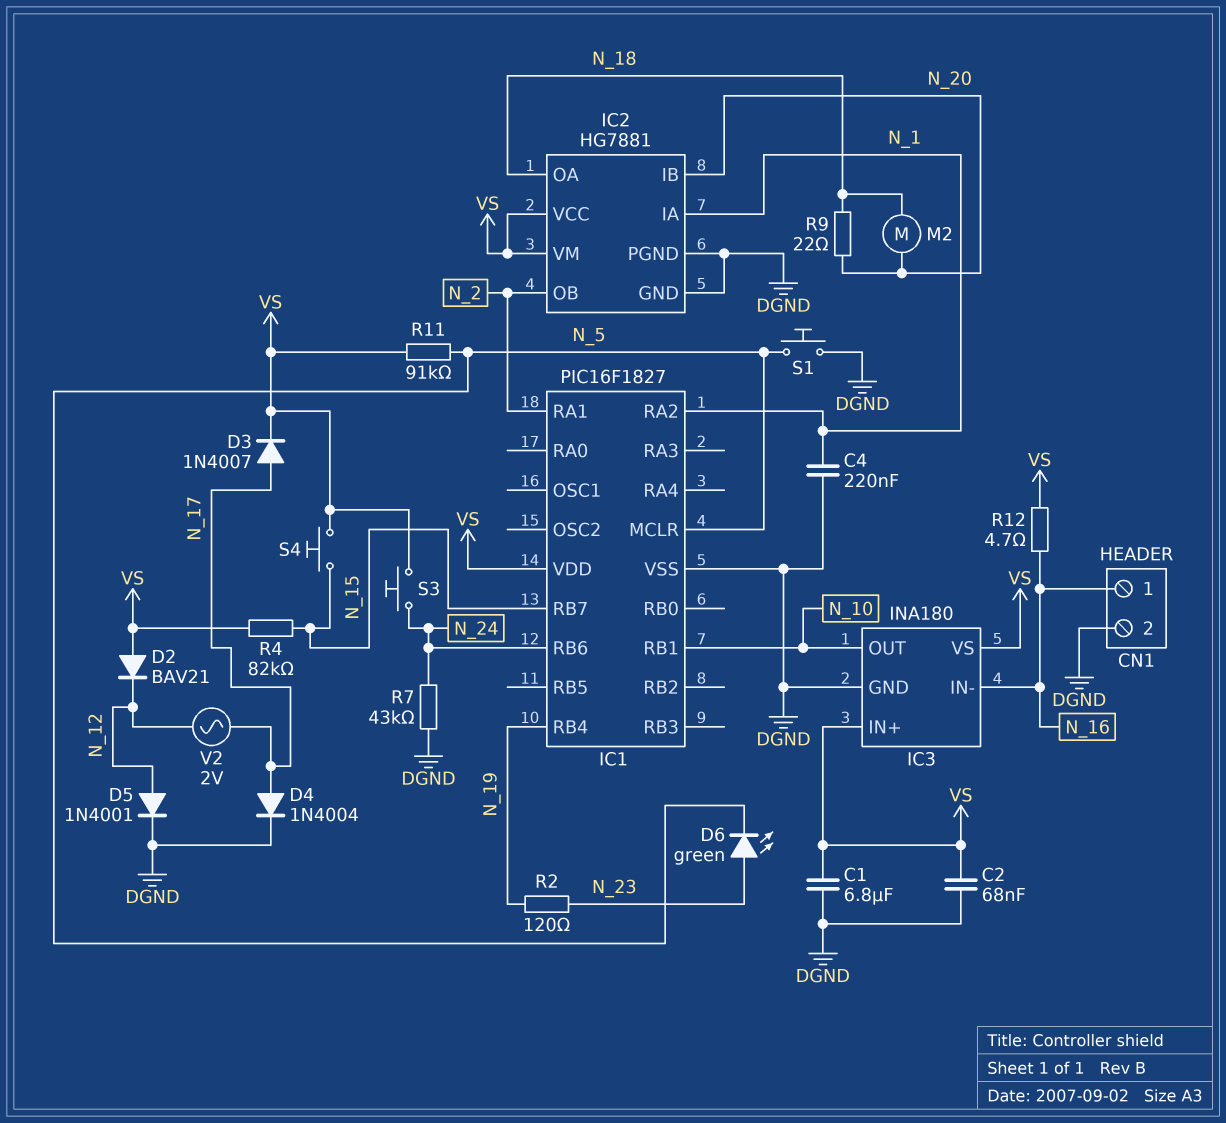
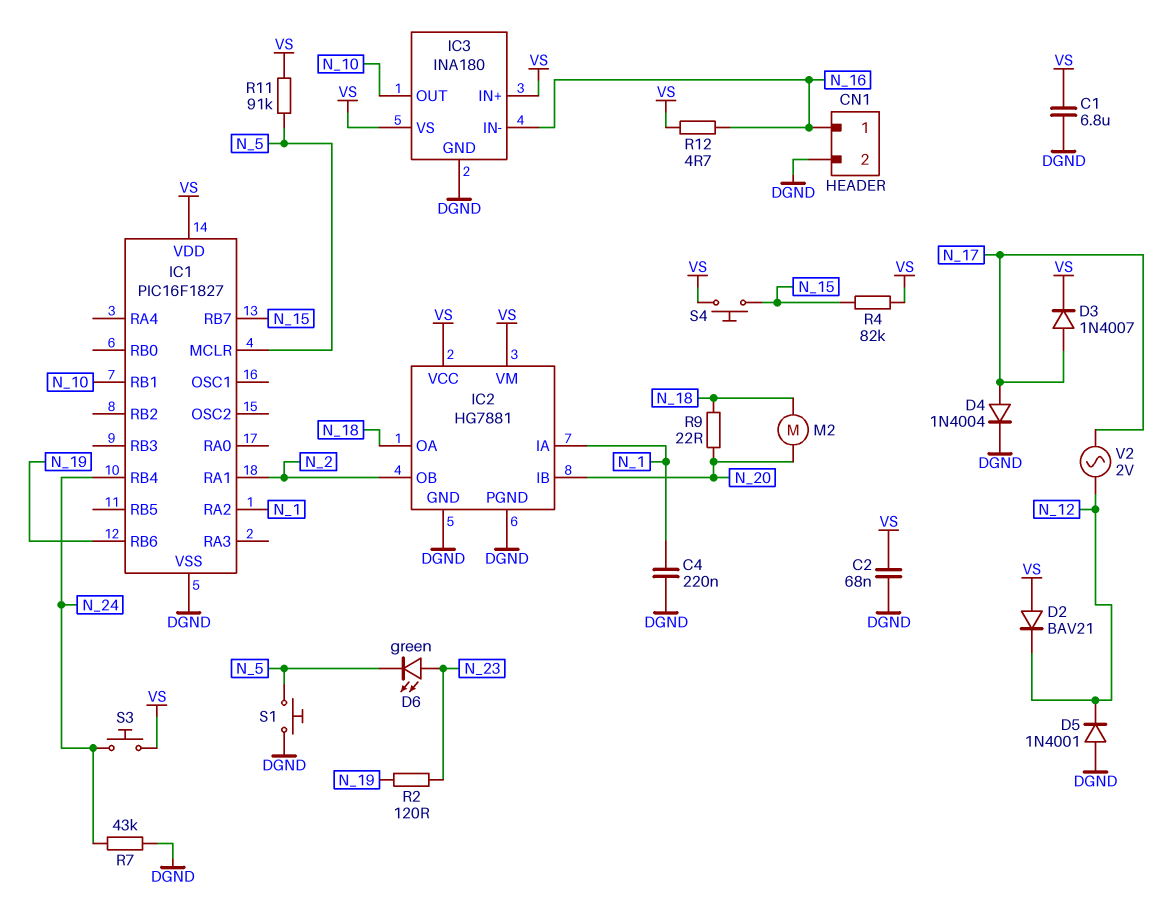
D5: diode 1N4001 (A N_12, K DGND) -> diode 1N4001 (A DGND, K N_12)
IC1 pin RB4: N_19 -> N_24
IC1 pin RB6: N_24 -> N_19

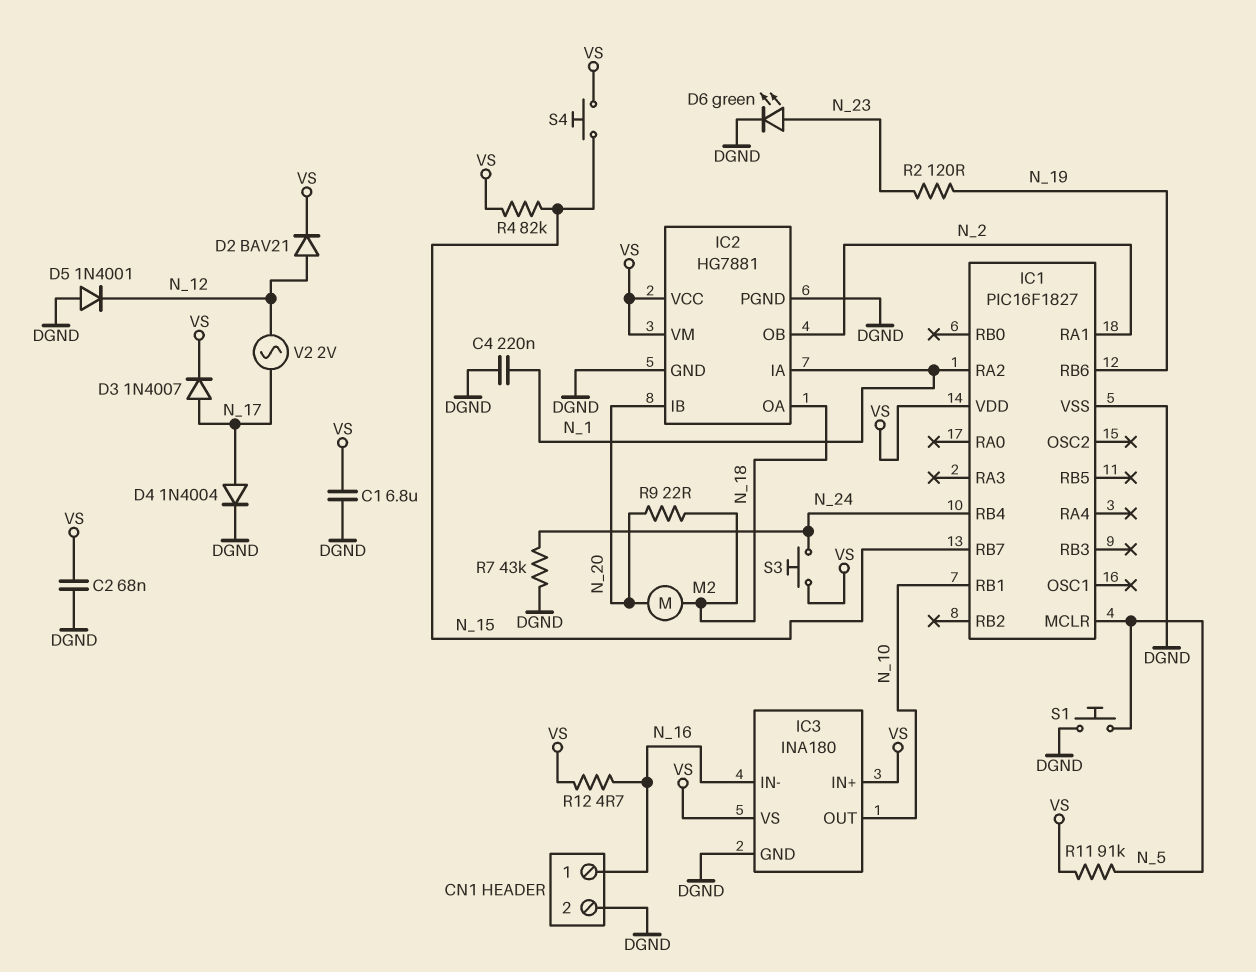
D2: diode BAV21 (A VS, K N_12) -> diode BAV21 (A N_12, K VS)
D6: LED green (A N_23, K N_5) -> LED green (A N_23, K DGND)

